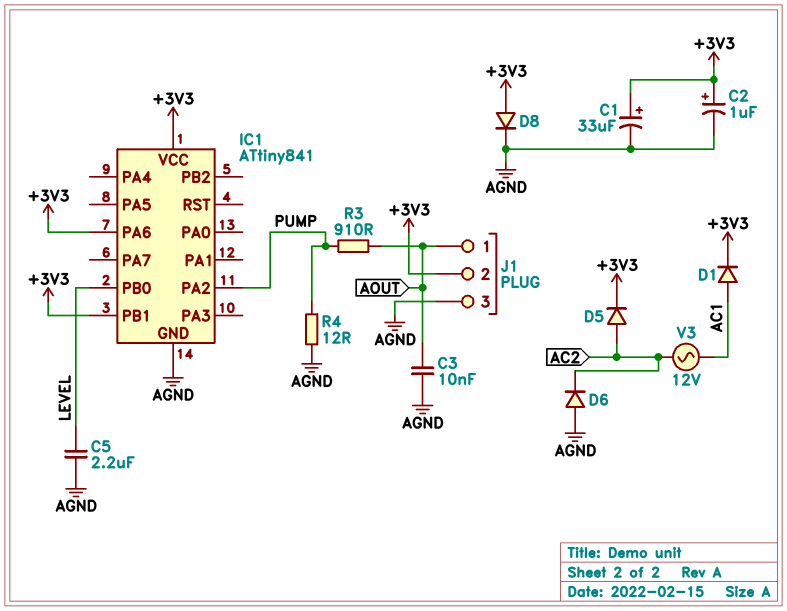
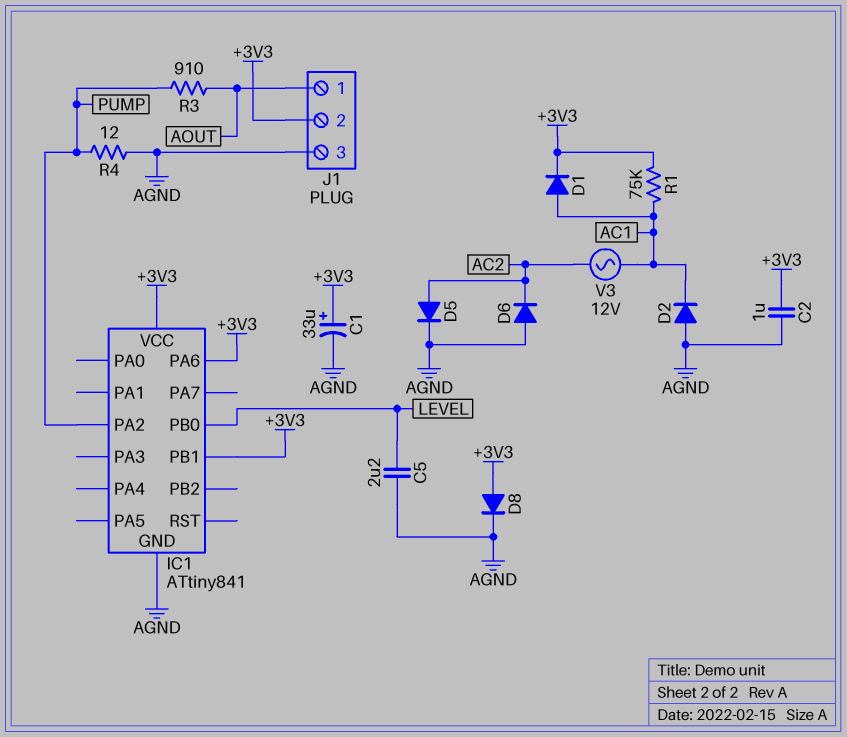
C2: 1uF (plus +3V3, minus AGND) -> 1uF (+3V3, AGND)
C3: 10nF (AGND, AOUT) -> none
D2: none -> diode (A AGND, K AC1)
D5: diode (A AC2, K +3V3) -> diode (A AC2, K AGND)
R1: none -> 75k (+3V3, AC1)

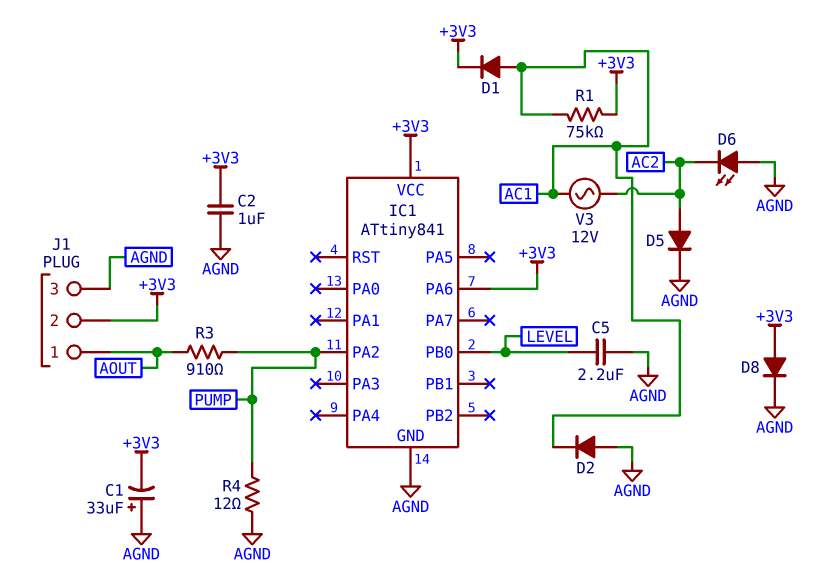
C1: 33uF (plus +3V3, minus AGND) -> 33uF (plus AGND, minus +3V3)
D6: diode (A AGND, K AC2) -> LED (A AGND, K AC2)
IC1 pin PB1: +3V3 -> none

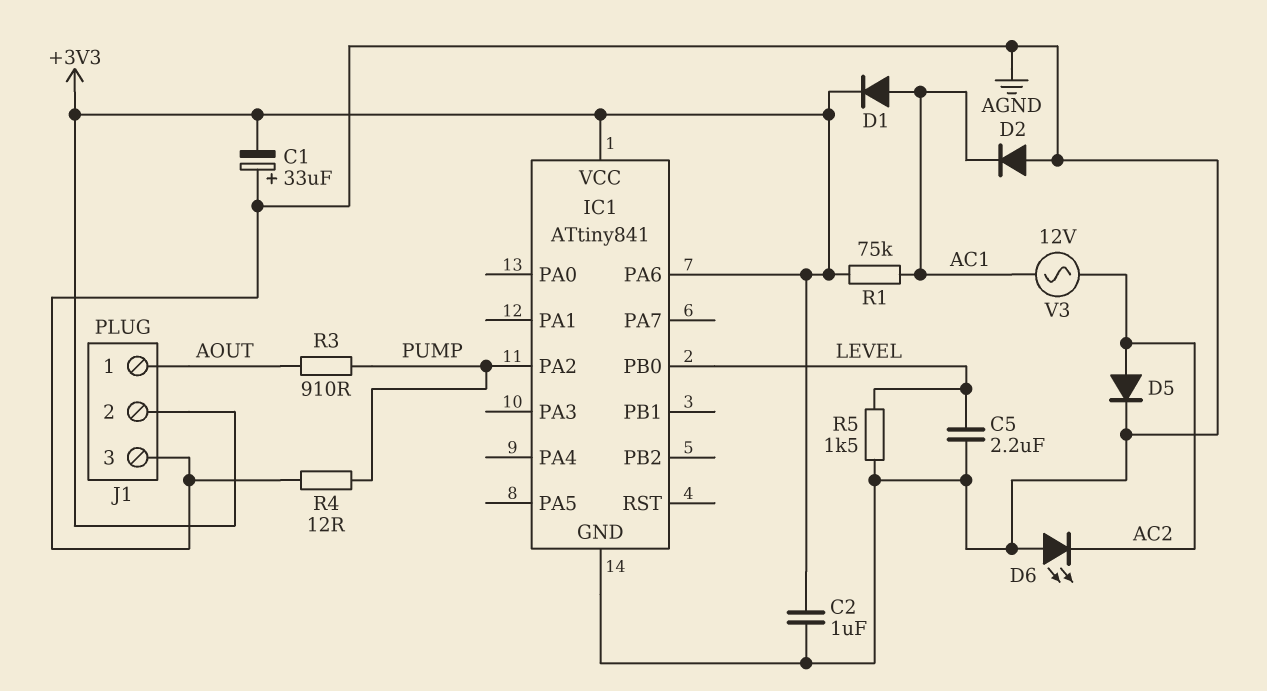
D8: diode (A +3V3, K AGND) -> none
R5: none -> 1.5k (AGND, LEVEL)

